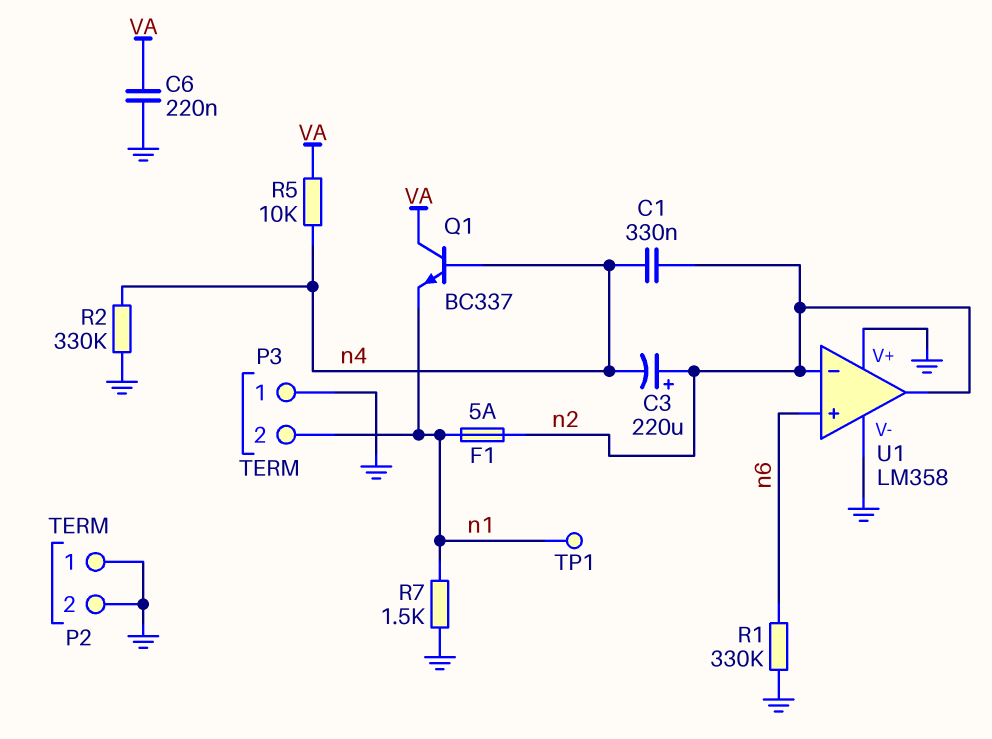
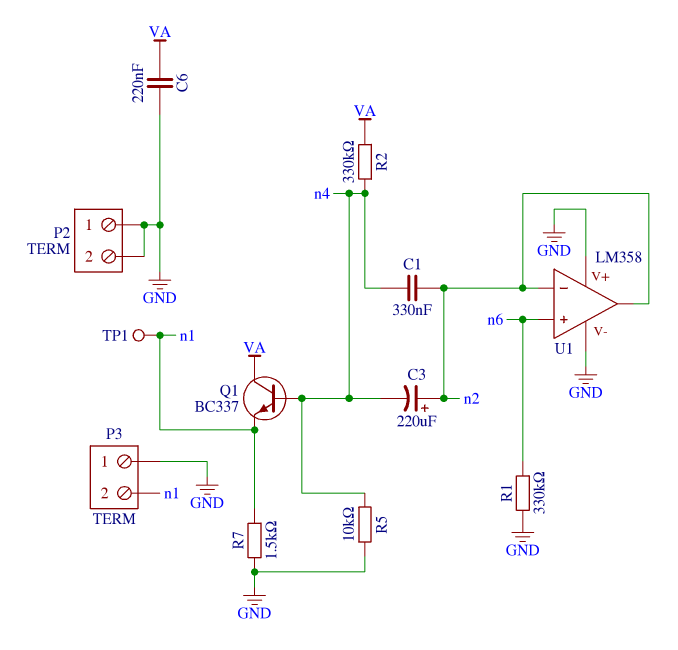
F1: 5A (n1, n2) -> none
R2: 330k (GND, n4) -> 330k (VA, n4)
R5: 10k (VA, n4) -> 10k (GND, n4)

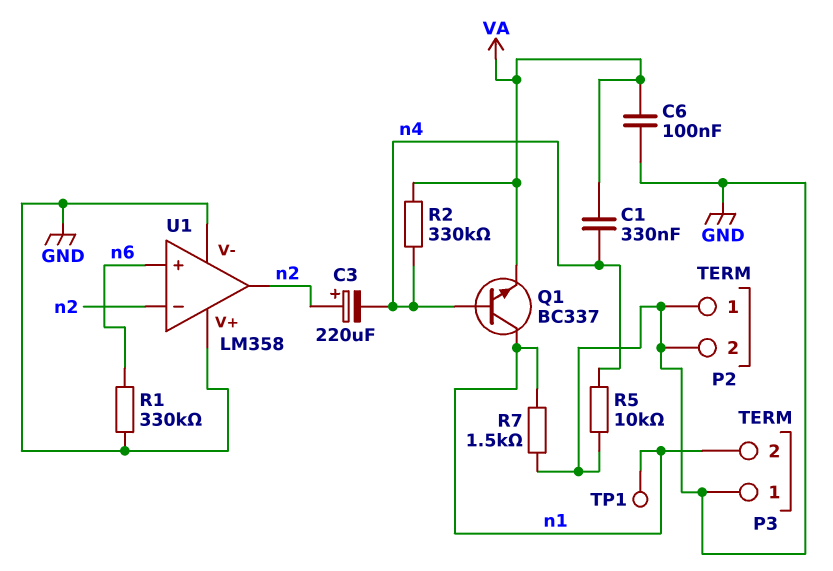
C1: 330nF (n2, n4) -> 330nF (VA, n4)
C6: 220nF (GND, VA) -> 100nF (GND, VA)
Q1: NPN BC337 (B n4, C VA, E n1) -> NPN BC337 (B n4, C n1, E VA)

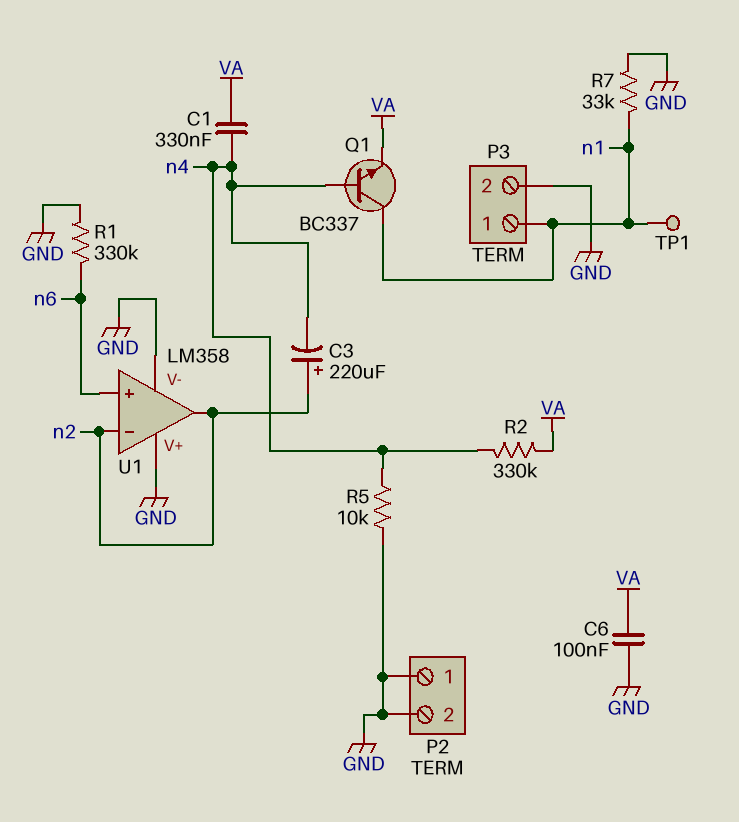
P3 pin 1: GND -> n1
P3 pin 2: n1 -> GND
R7: 1.5k (GND, n1) -> 33k (GND, n1)

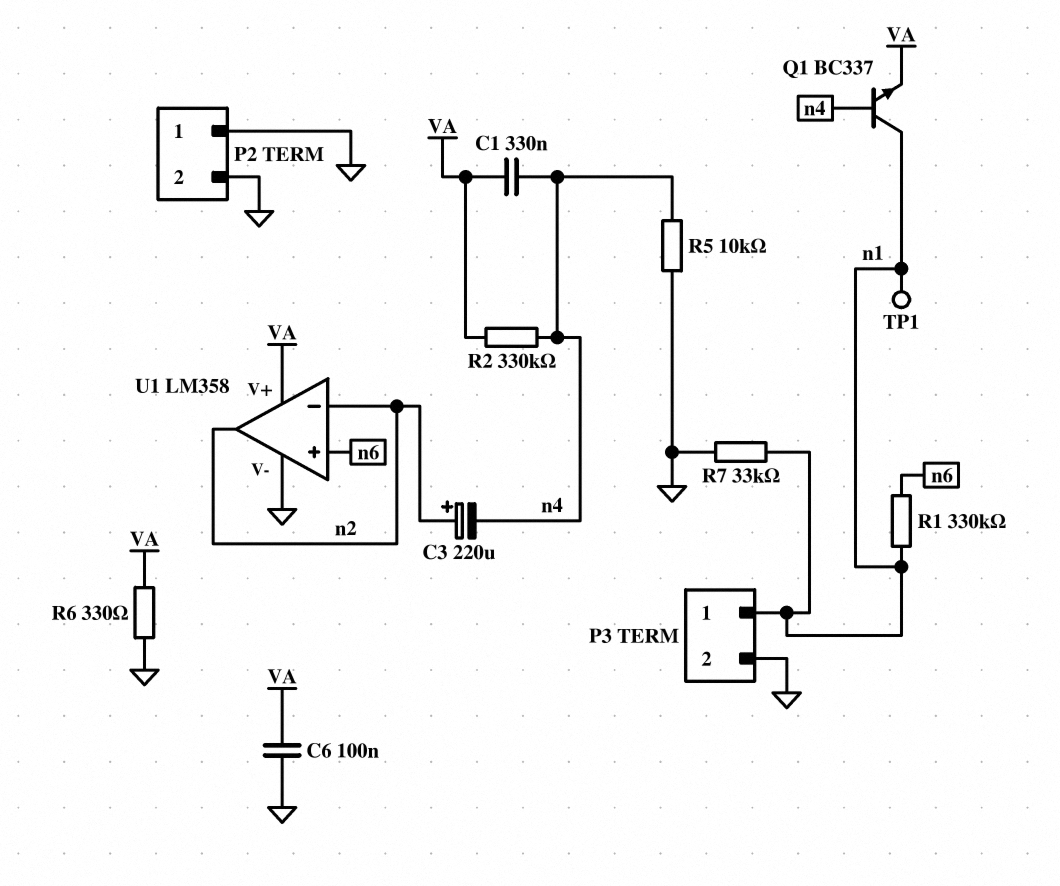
R1: 330k (GND, n6) -> 330k (n1, n6)
R6: none -> 330 (GND, VA)
U1 pin V+: GND -> VA

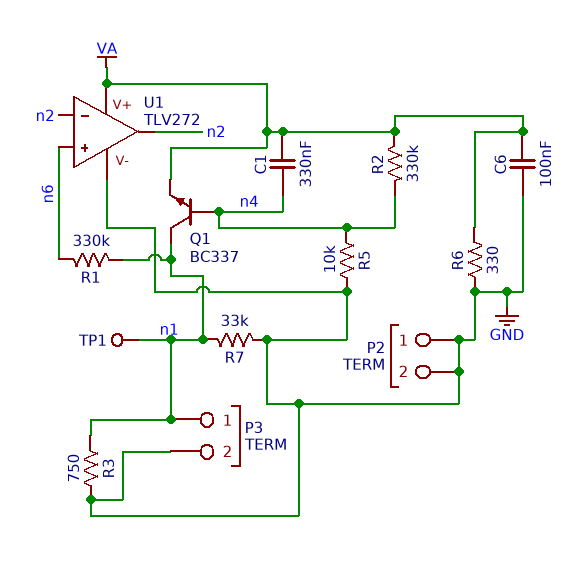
C3: 220uF (plus n2, minus n4) -> none
R3: none -> 750 (GND, n1)
U1: LM358 -> TLV272

